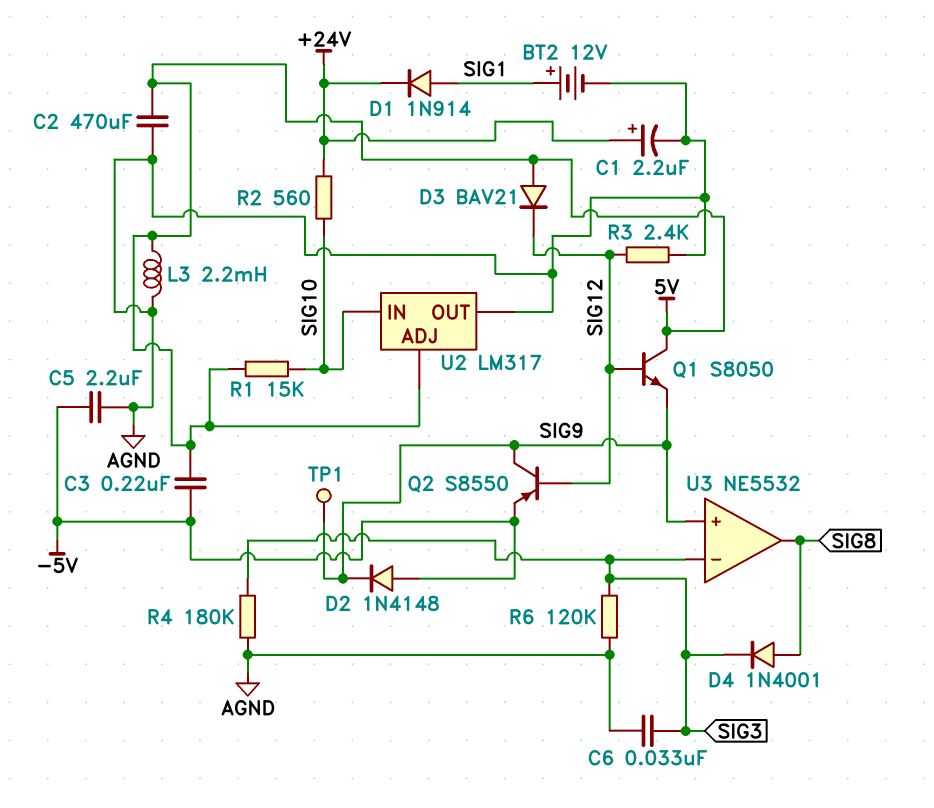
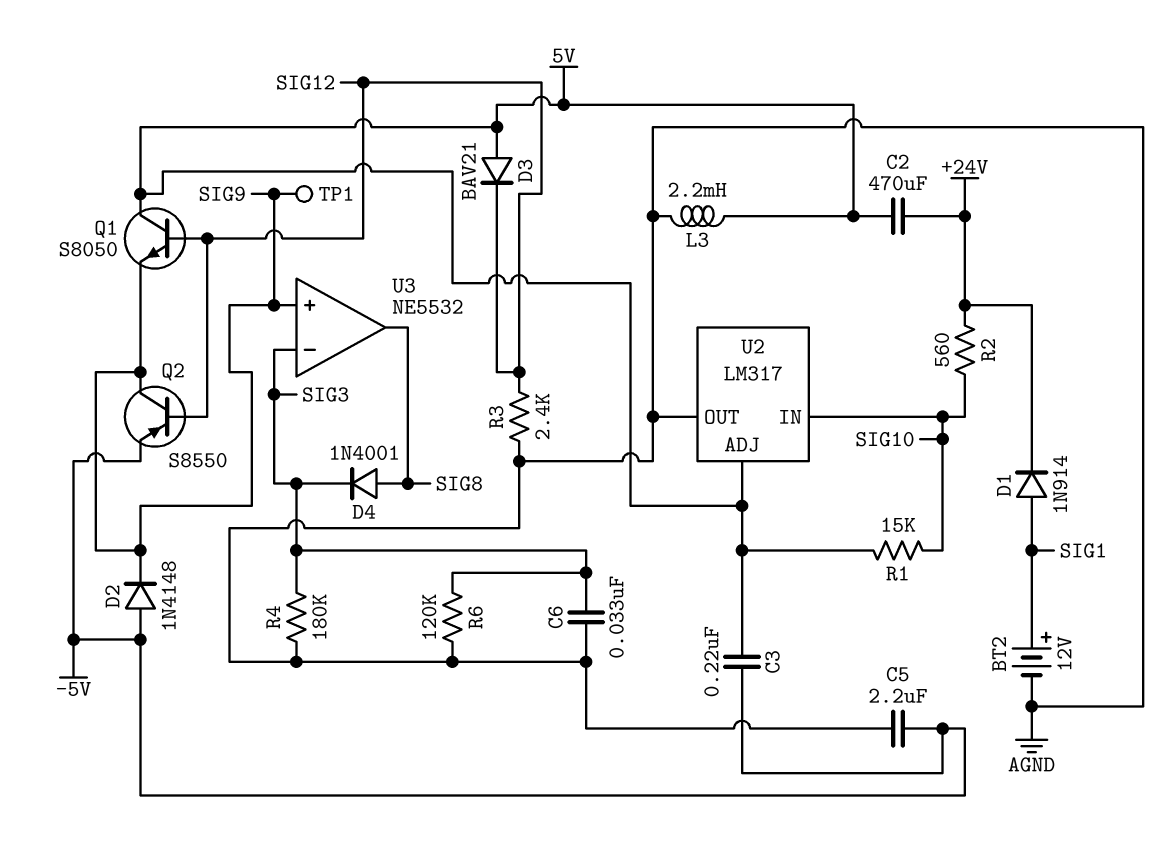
C1: 2.2uF (plus +24V, minus AGND) -> none
C2: 470uF (5V, AGND) -> 470uF (+24V, 5V)

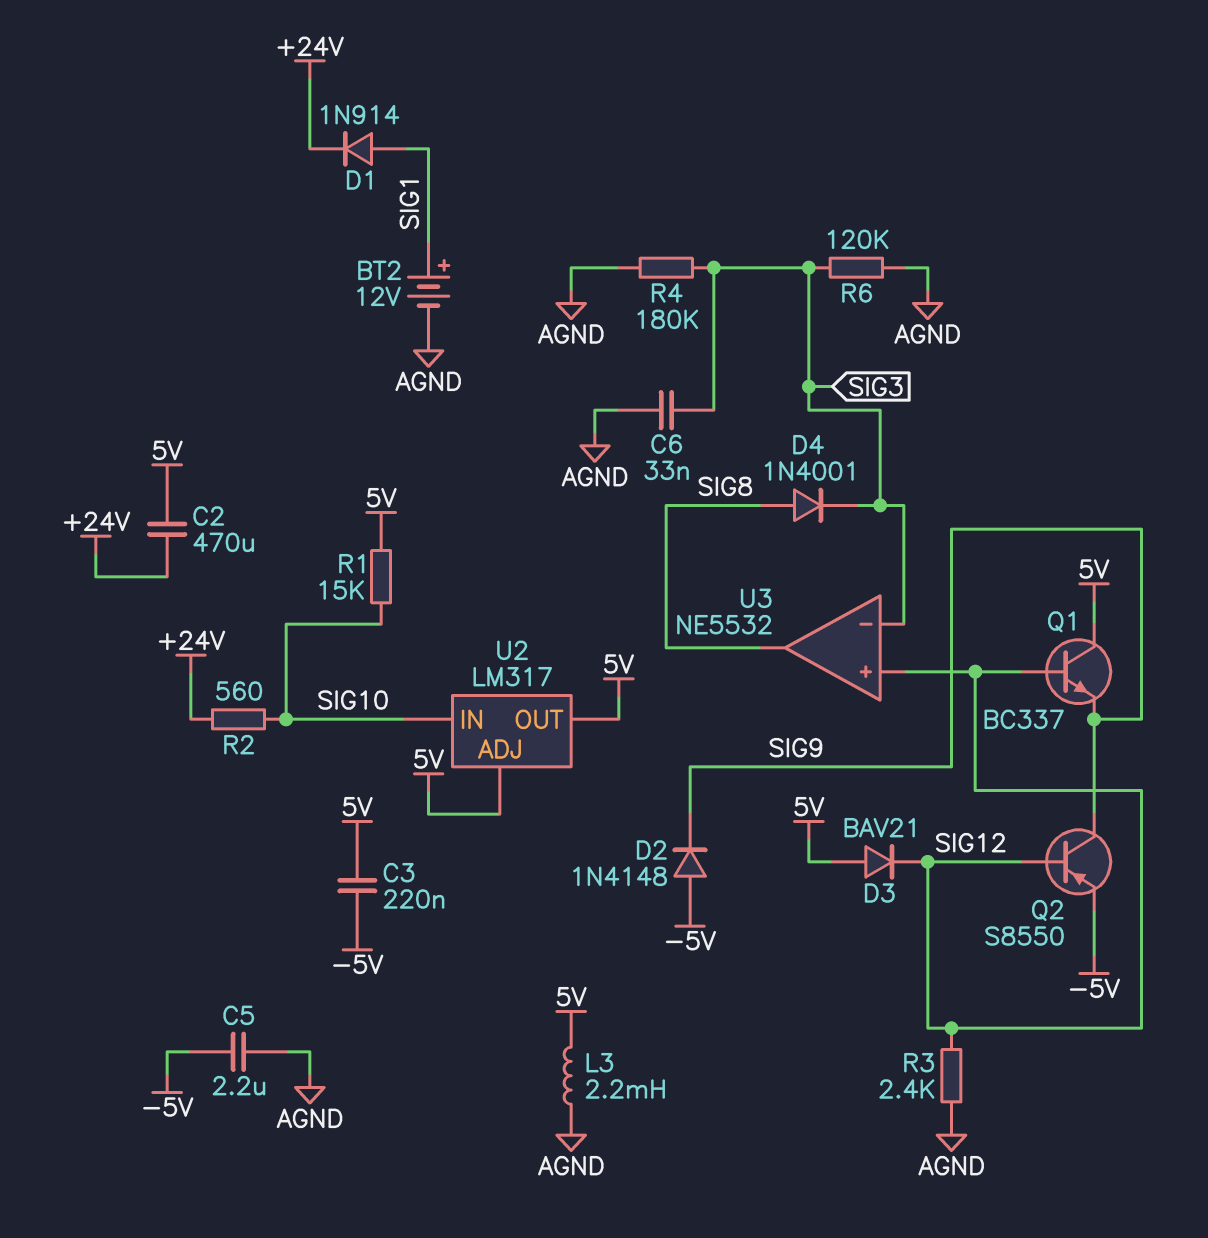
Q1: NPN S8050 (B SIG12, C 5V, E SIG9) -> NPN BC337 (B SIG12, C 5V, E SIG9)
TP1: test point (SIG9) -> none
U2 pin OUT: AGND -> 5V
U3 pin in+: SIG9 -> SIG12

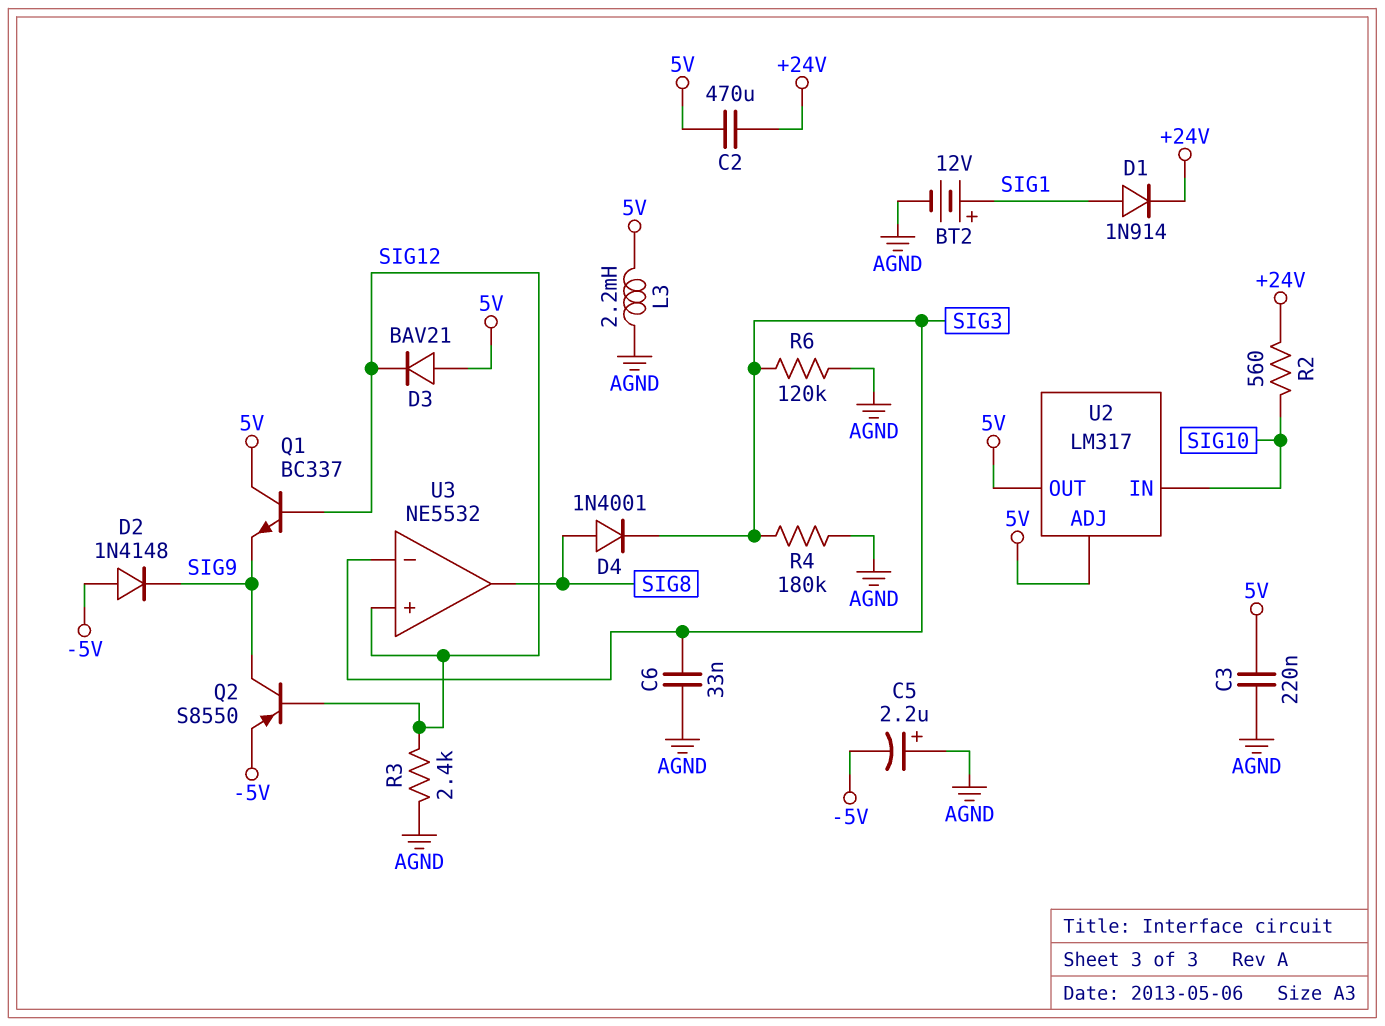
C3: 220nF (-5V, 5V) -> 220nF (5V, AGND)
C5: 2.2uF (-5V, AGND) -> 2.2uF (plus AGND, minus -5V)
R1: 15k (5V, SIG10) -> none

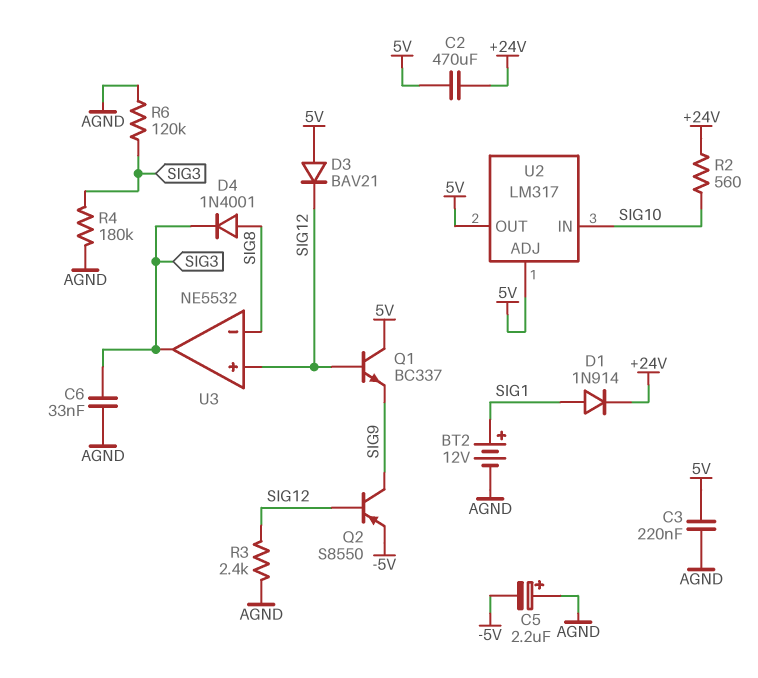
D2: diode 1N4148 (A -5V, K SIG9) -> none
L3: 2.2mH (5V, AGND) -> none
U3 pin in-: SIG3 -> SIG8
U3 pin out: SIG8 -> SIG3

